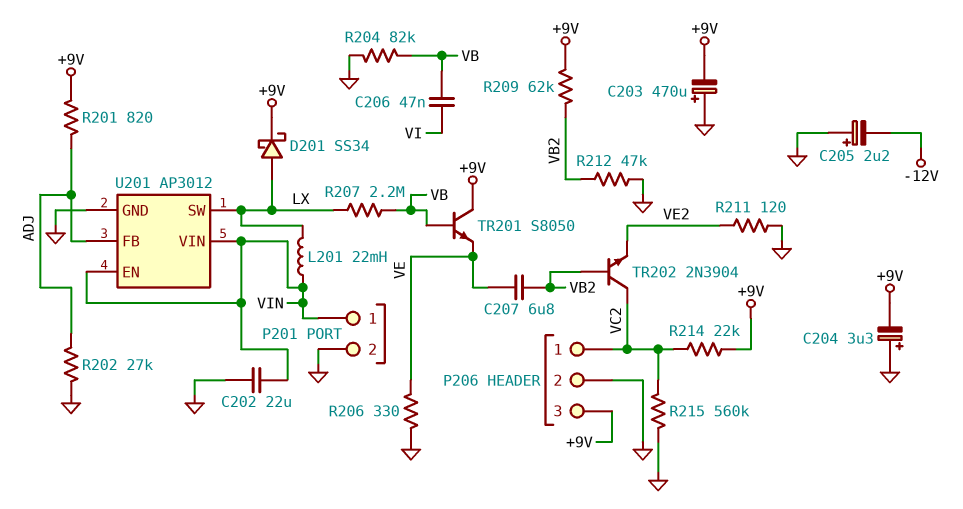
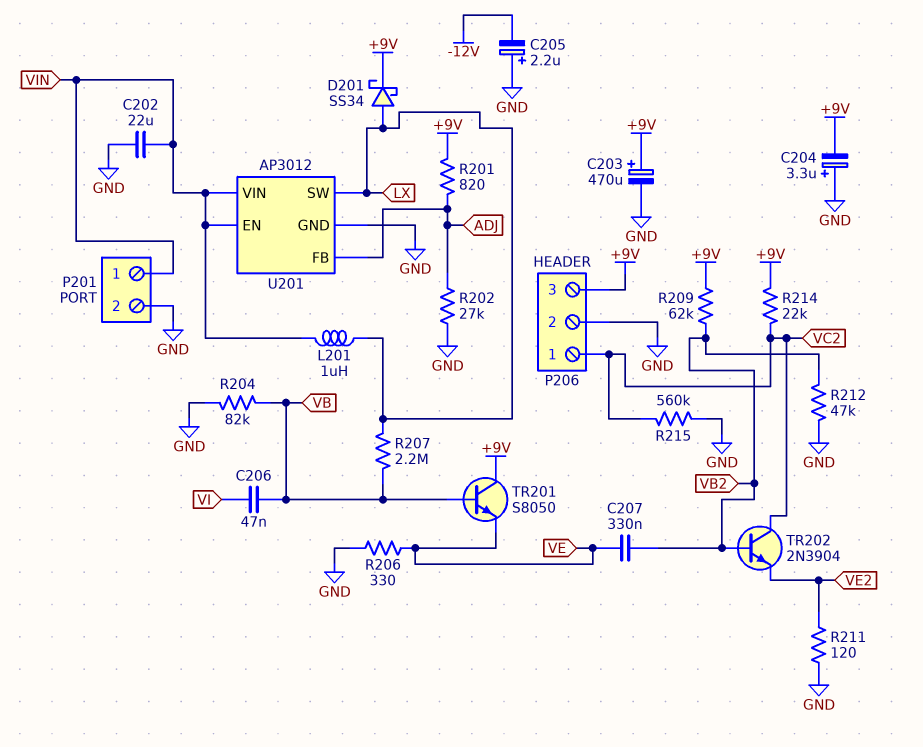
C203: 470uF (plus GND, minus +9V) -> 470uF (plus +9V, minus GND)
C207: 6.8uF (VB2, VE) -> 330nF (VB2, VE)
L201: 22mH (LX, VIN) -> 1uH (LX, VIN)

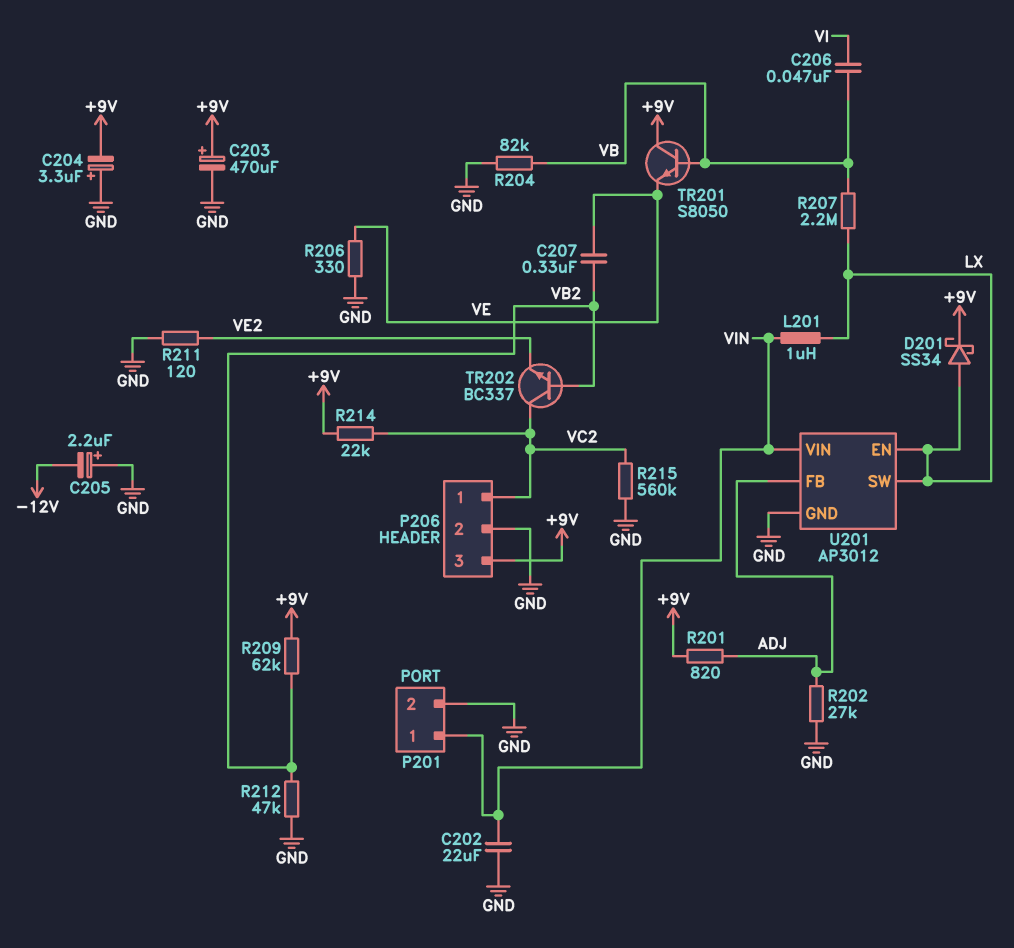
TR202: NPN 2N3904 (B VB2, C VC2, E VE2) -> NPN BC337 (B VB2, C VC2, E VE2)
U201 pin EN: VIN -> LX

